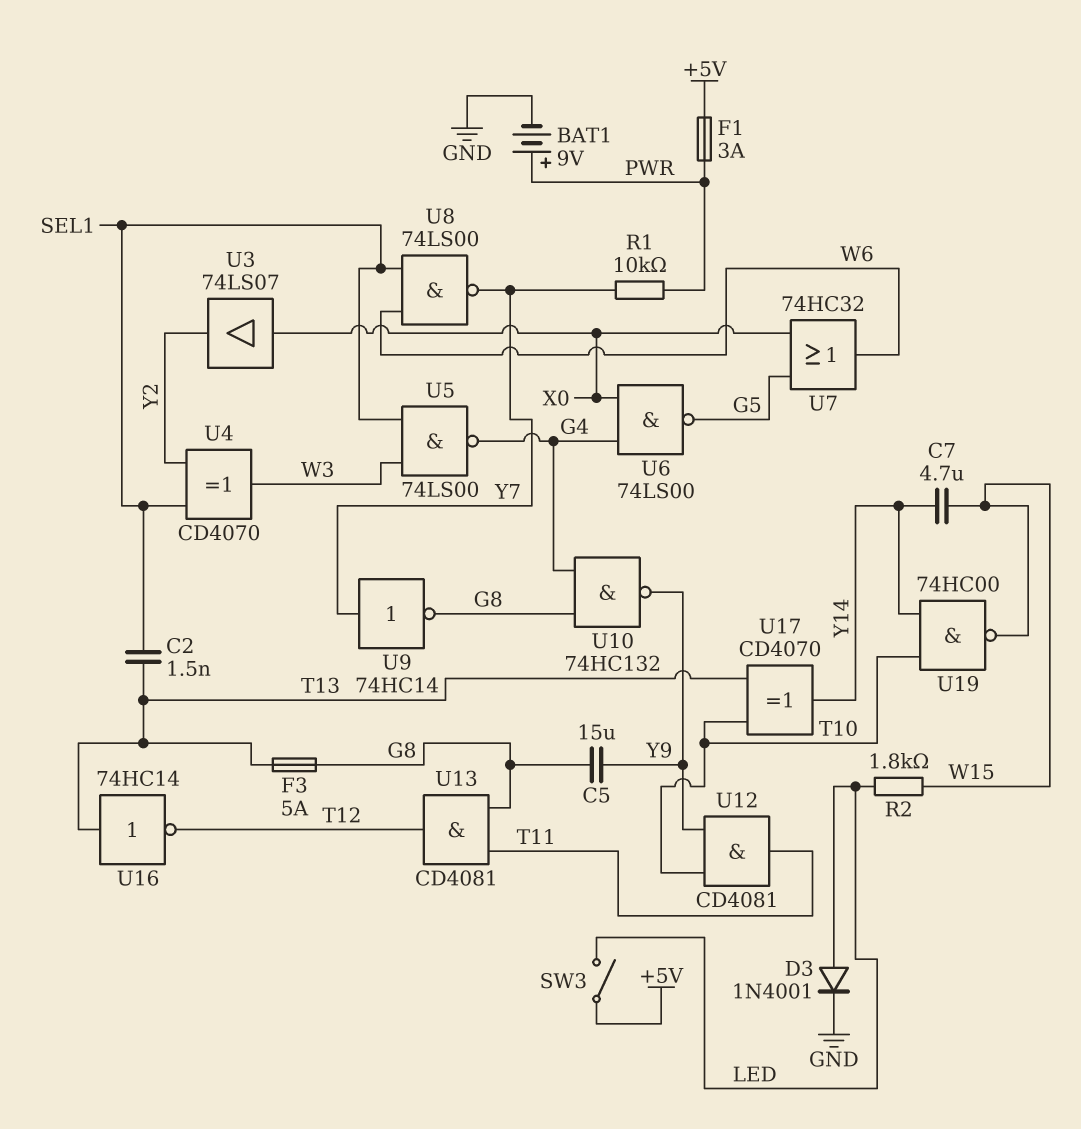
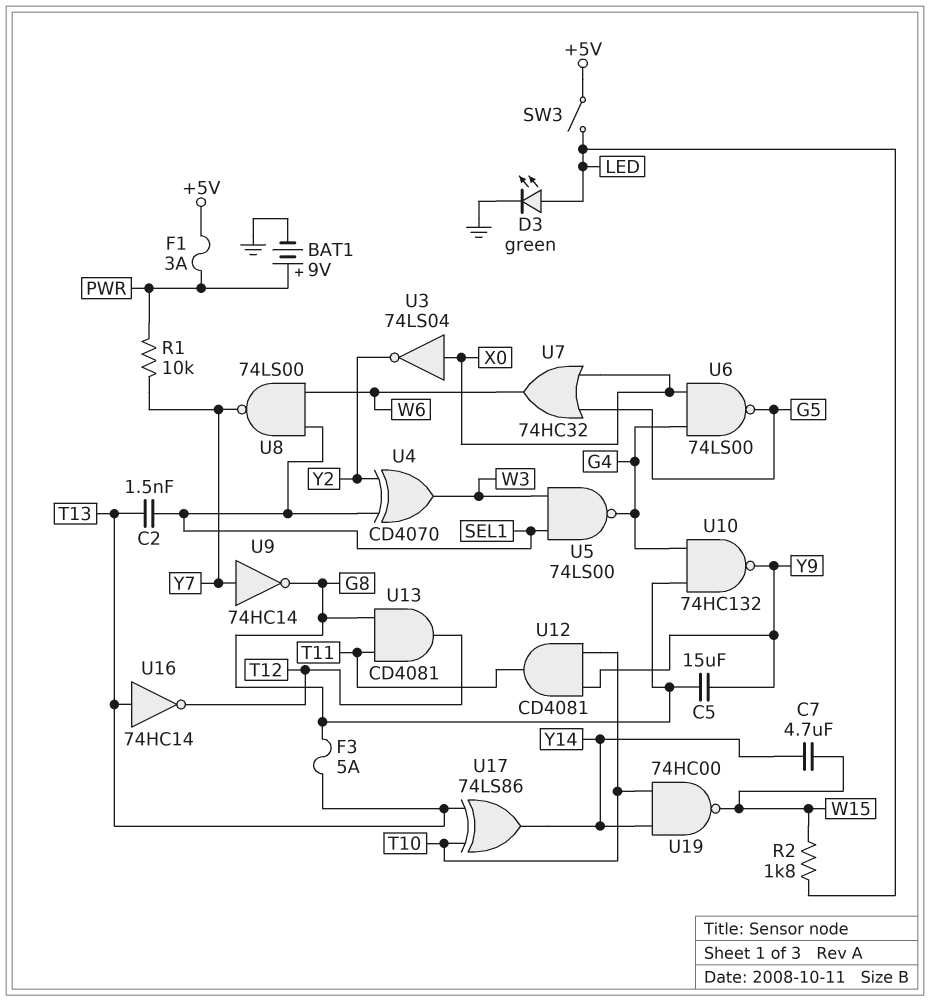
D3: diode 1N4001 (A LED, K GND) -> LED green (A LED, K GND)
U3: buffer 74LS07 (in X0, out Y2) -> NOT 74LS04 (in X0, out Y2)
U17: XOR CD4070 (in T10, in T13, out Y14) -> XOR 74LS86 (in T10, in T13, out Y14)

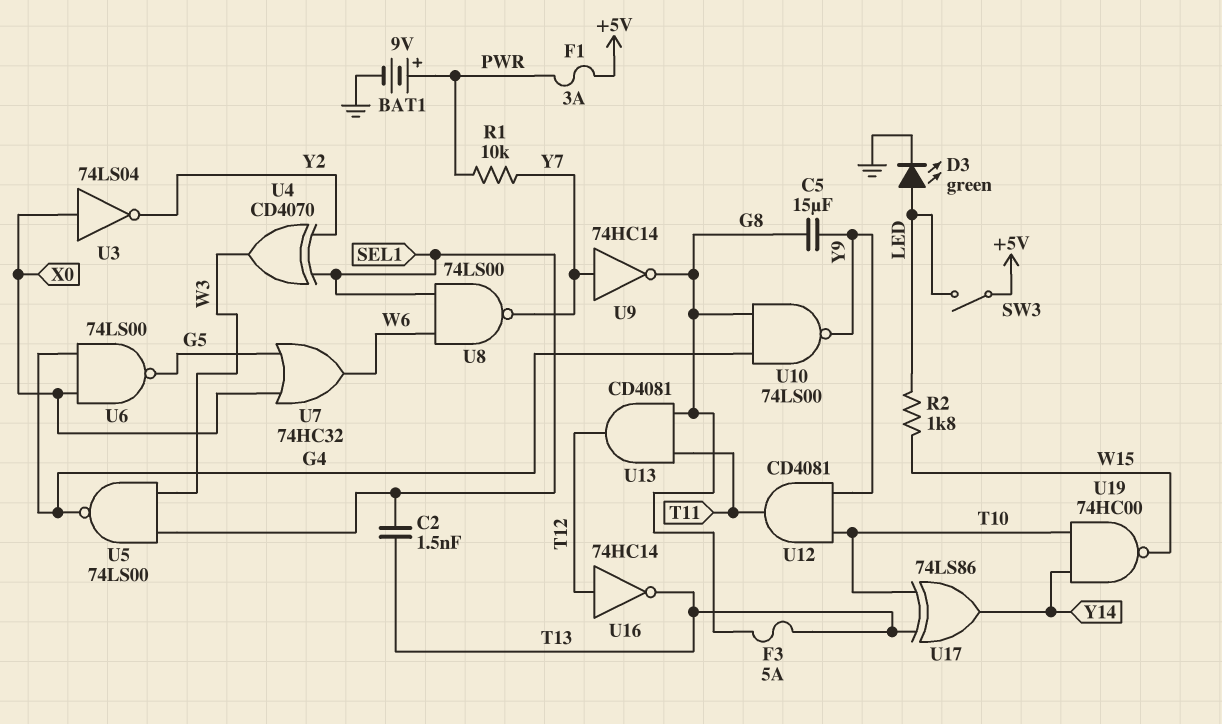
C7: 4.7uF (W15, Y14) -> none
U10: NAND 74HC132 (in G4, in G8, out Y9) -> NAND 74LS00 (in G4, in G8, out Y9)
U16: NOT 74HC14 (in T13, out T12) -> NOT 74HC14 (in T12, out T13)

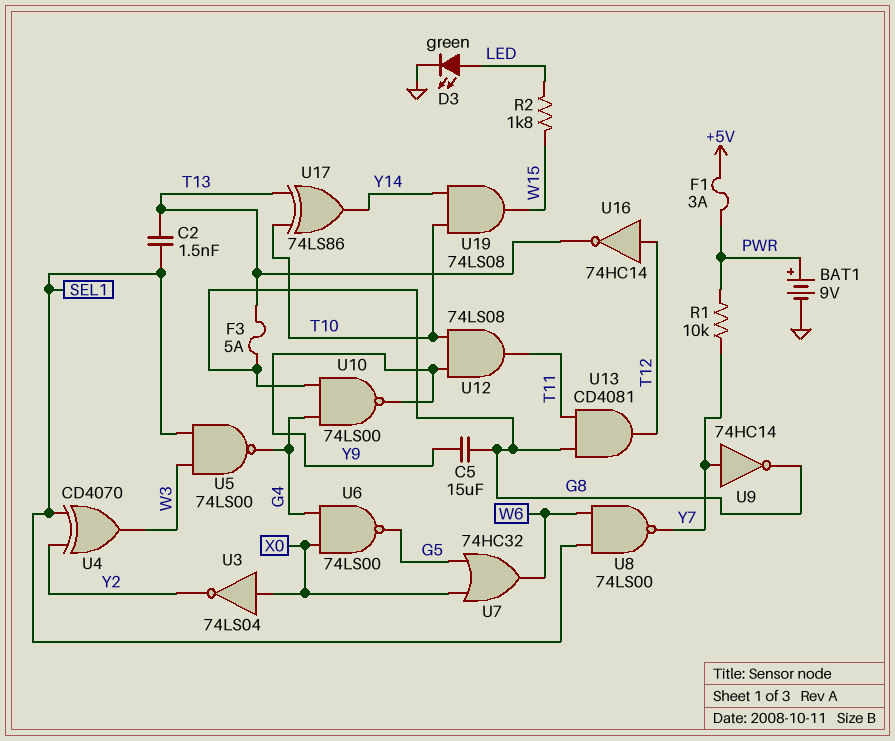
SW3: switch (+5V, LED) -> none
U12: AND CD4081 (in T10, in Y9, out T11) -> AND 74LS08 (in T10, in Y9, out T11)
U19: NAND 74HC00 (in T10, in Y14, out W15) -> AND 74LS08 (in T10, in Y14, out W15)

